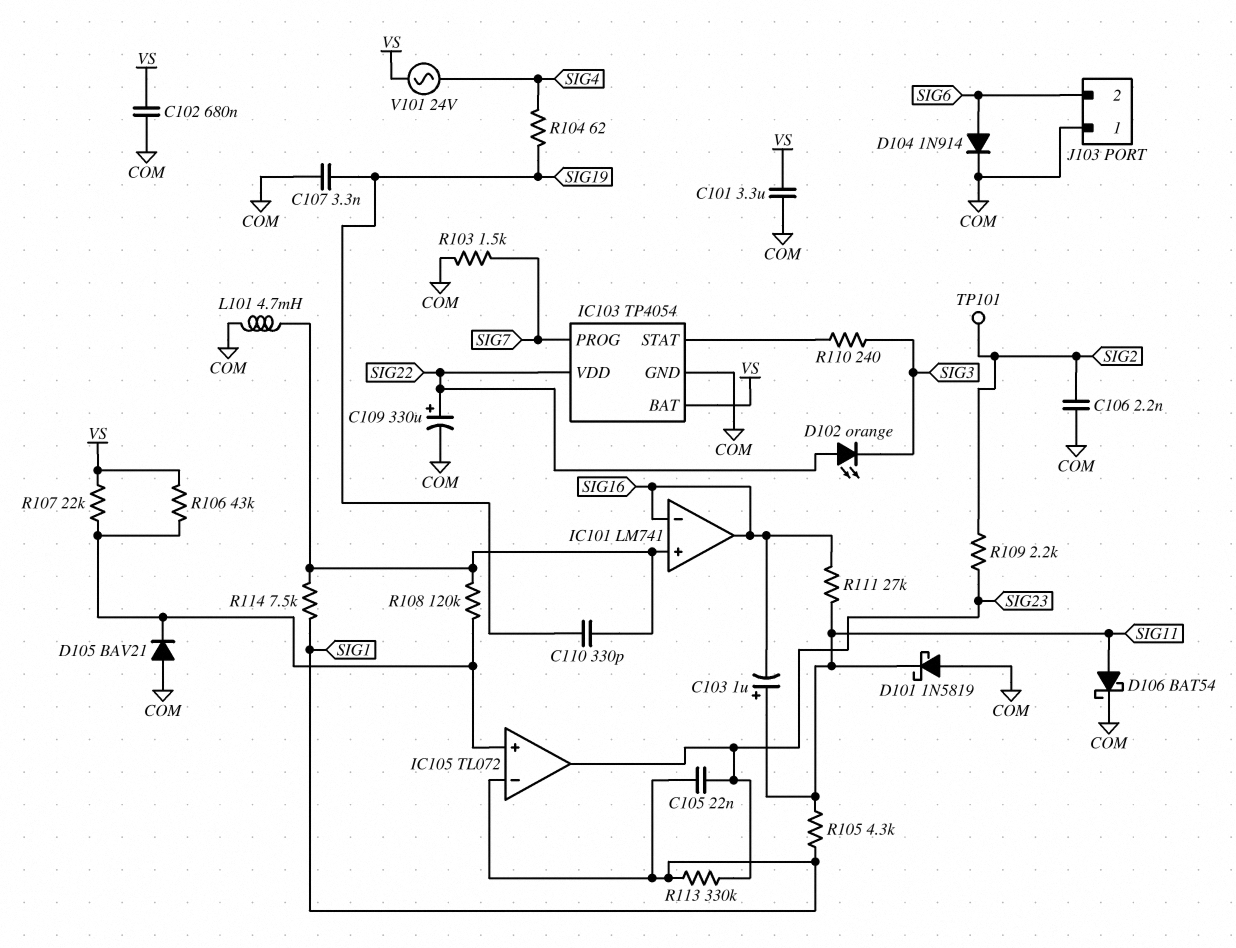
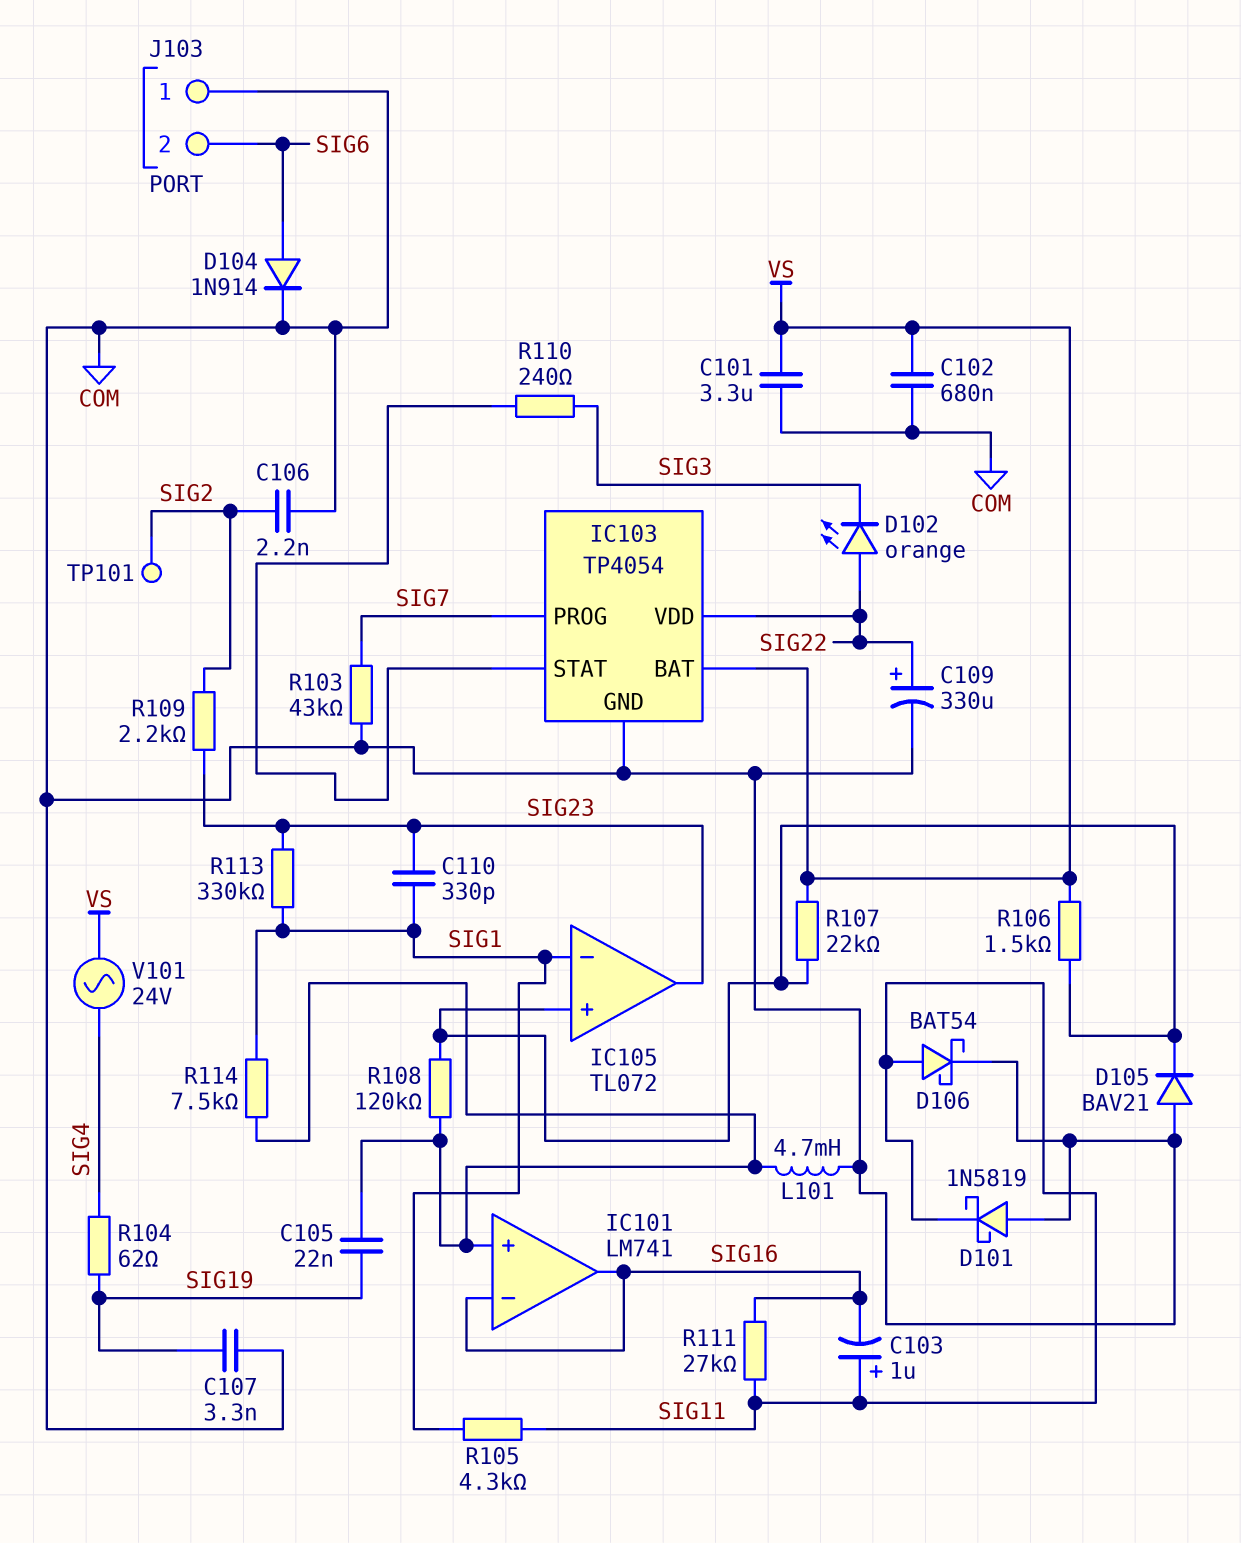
C105: 22nF (SIG1, SIG23) -> 22nF (IC101/in+, SIG19)
C110: 330pF (IC101/in+, SIG19) -> 330pF (SIG1, SIG23)
R103: 1.5k (COM, SIG7) -> 43k (COM, SIG7)
R106: 43k (IC105/in+, VS) -> 1.5k (IC105/in+, VS)

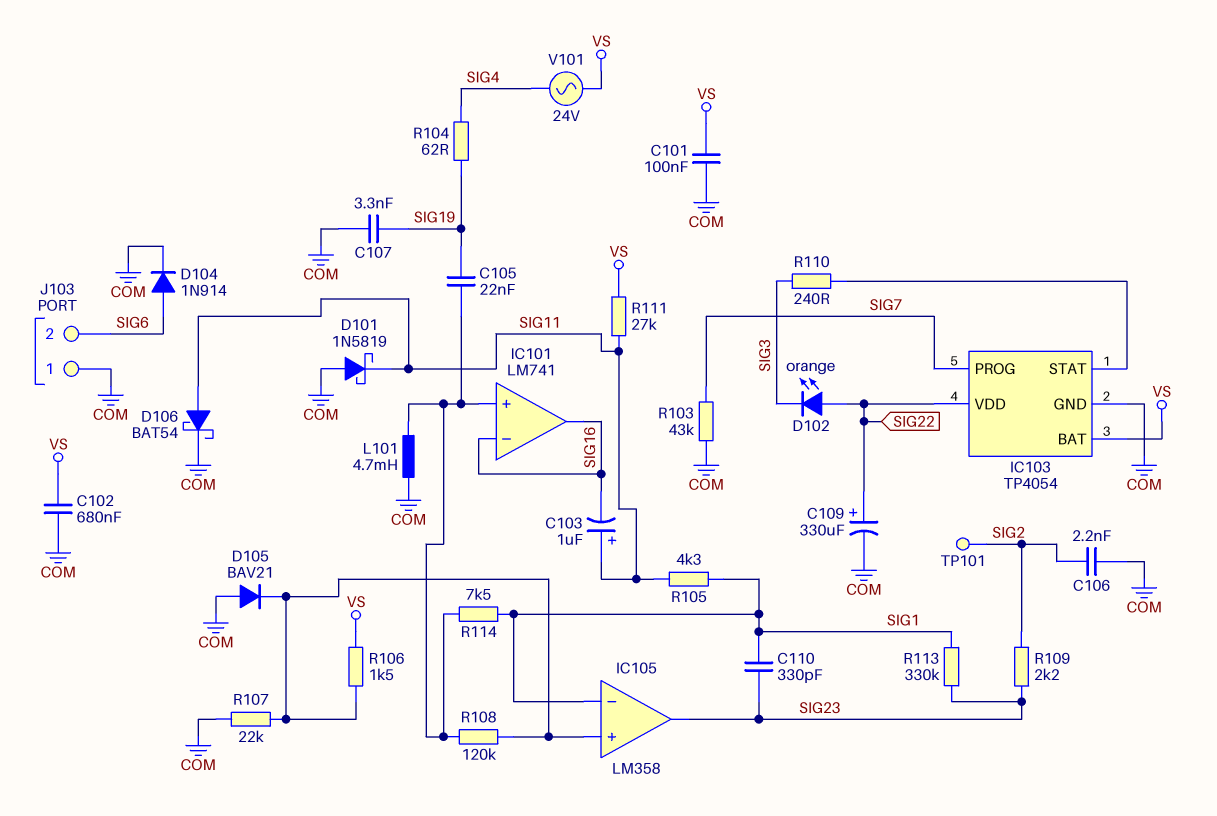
C101: 3.3uF (COM, VS) -> 100nF (COM, VS)
IC105: TL072 -> LM358
R107: 22k (IC105/in+, VS) -> 22k (COM, IC105/in+)
R111: 27k (SIG11, SIG16) -> 27k (SIG11, VS)

